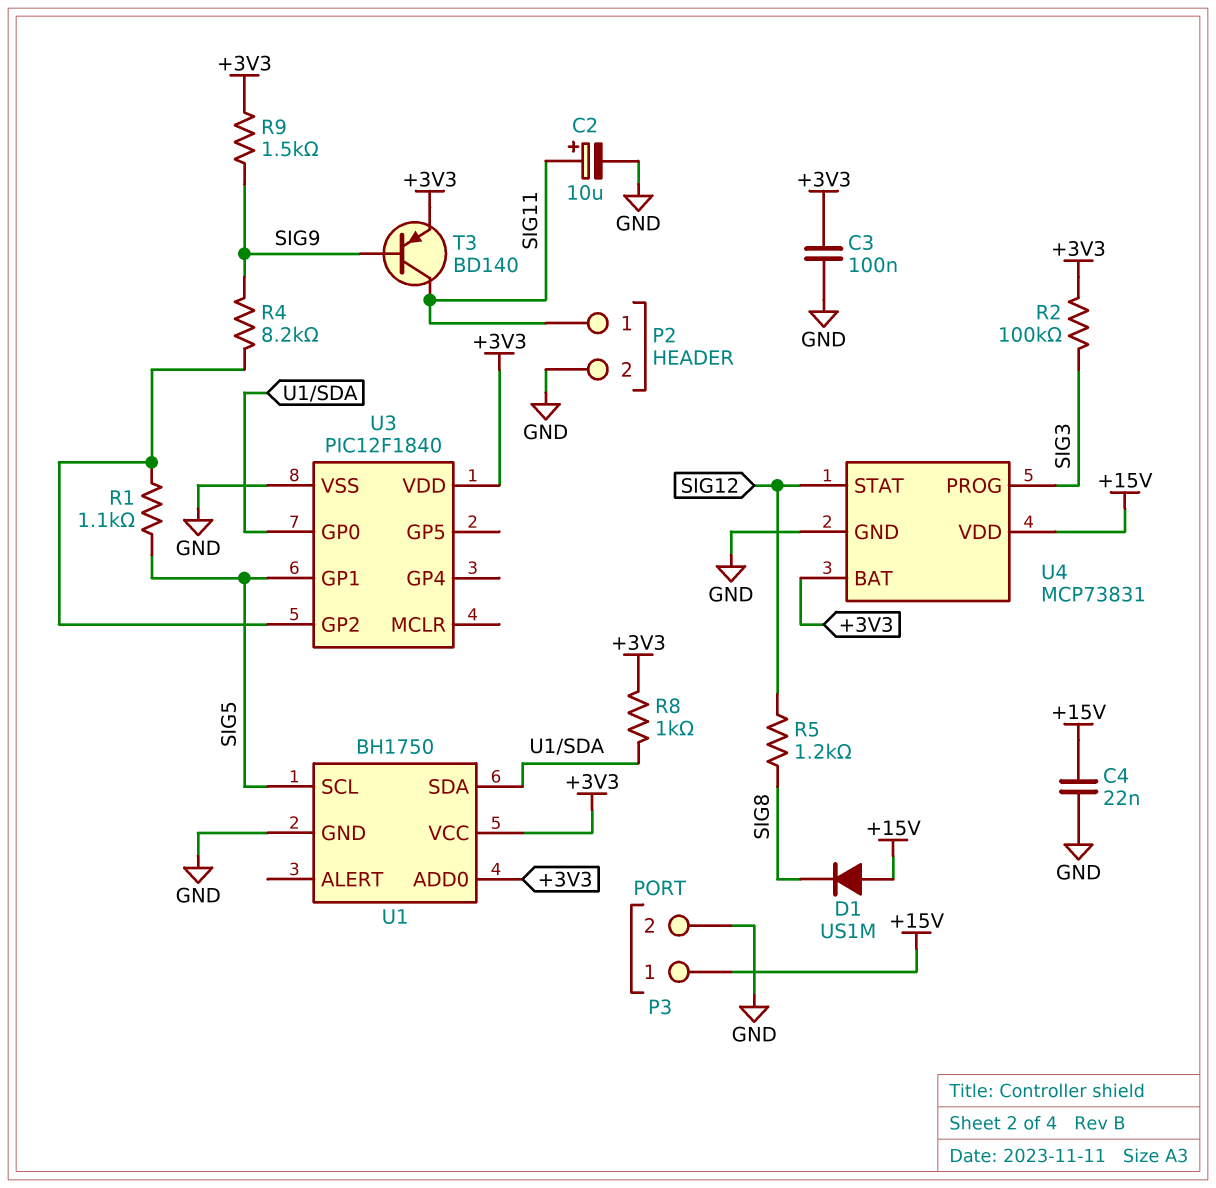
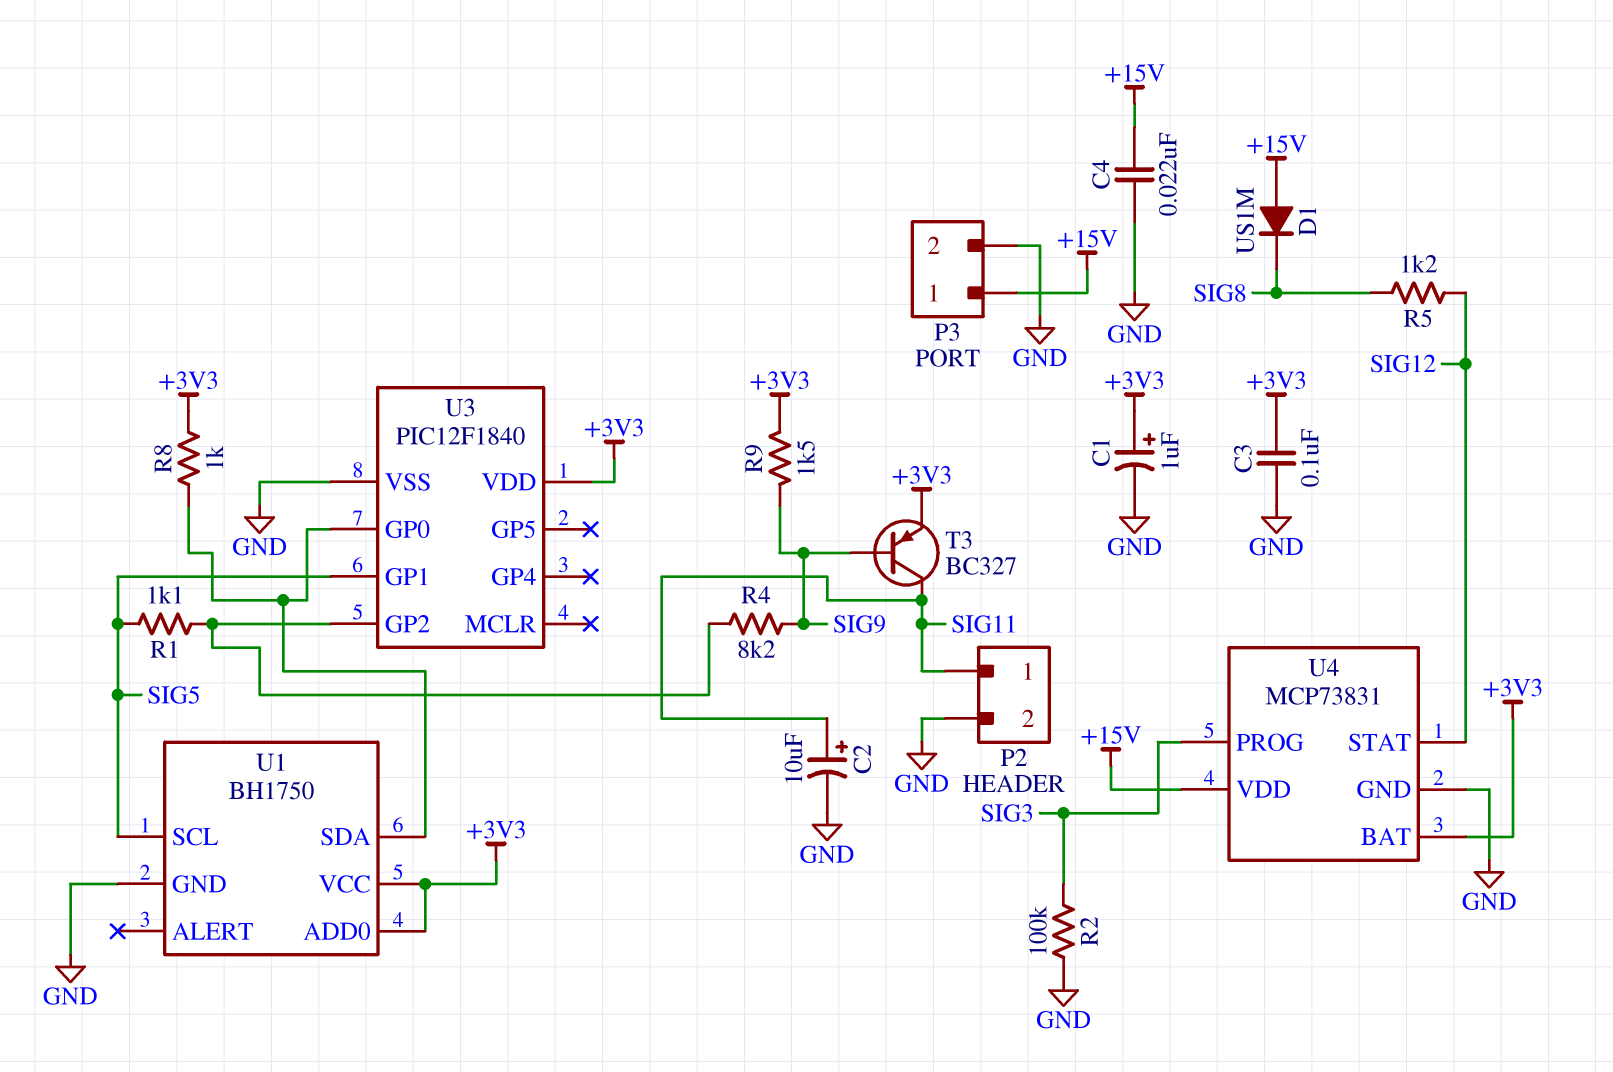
C1: none -> 1uF (plus +3V3, minus GND)
R2: 100k (+3V3, SIG3) -> 100k (GND, SIG3)
T3: PNP BD140 (B SIG9, C SIG11, E +3V3) -> PNP BC327 (B SIG9, C SIG11, E +3V3)

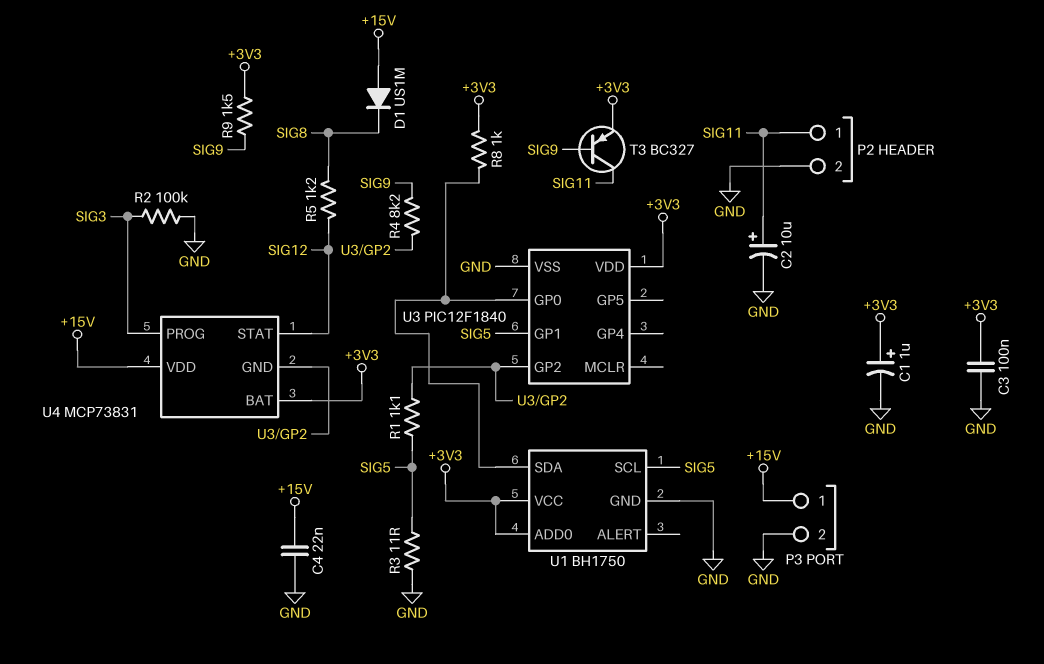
R3: none -> 11 (GND, SIG5)
U4 pin GND: GND -> U3/GP2

